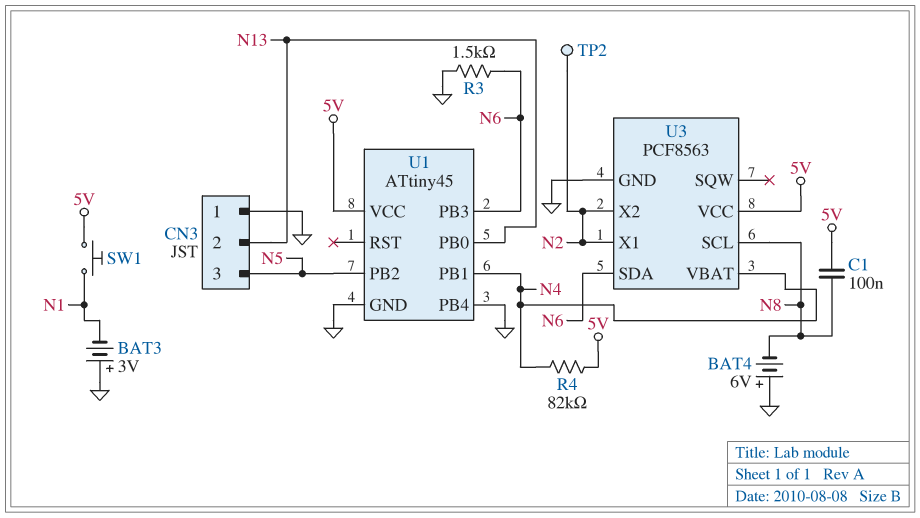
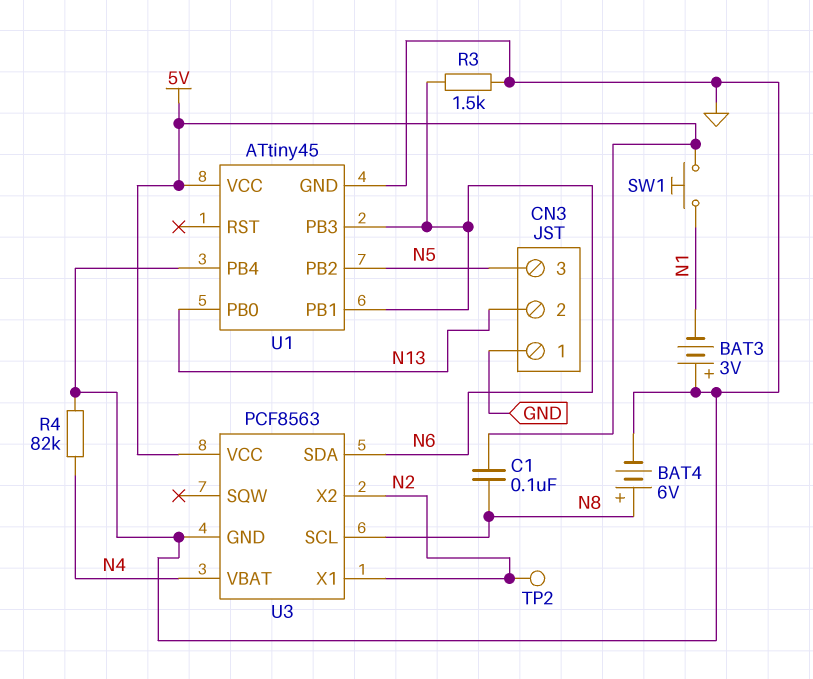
BAT4: 6V (plus GND, minus N8) -> 6V (plus N8, minus GND)
R4: 82k (5V, N4) -> 82k (GND, N4)
U1 pin PB1: N4 -> N6

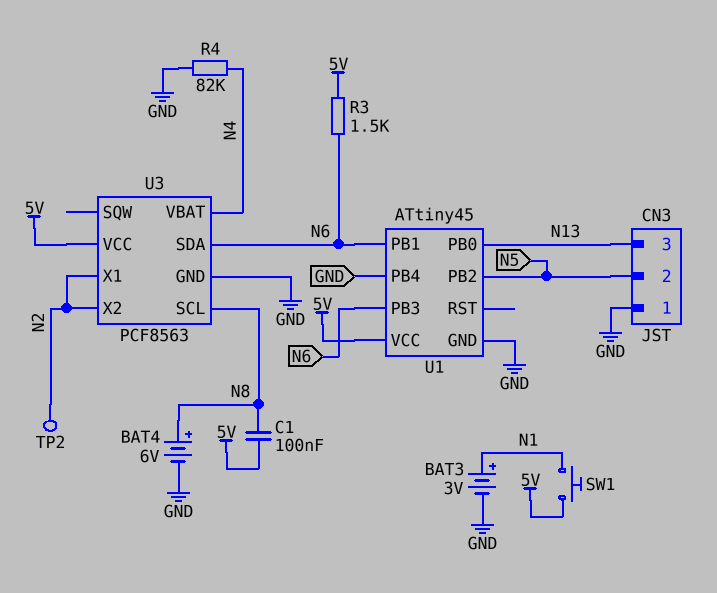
BAT3: 3V (plus GND, minus N1) -> 3V (plus N1, minus GND)
CN3 pin 2: N13 -> N5
CN3 pin 3: N5 -> N13
R3: 1.5k (GND, N6) -> 1.5k (5V, N6)

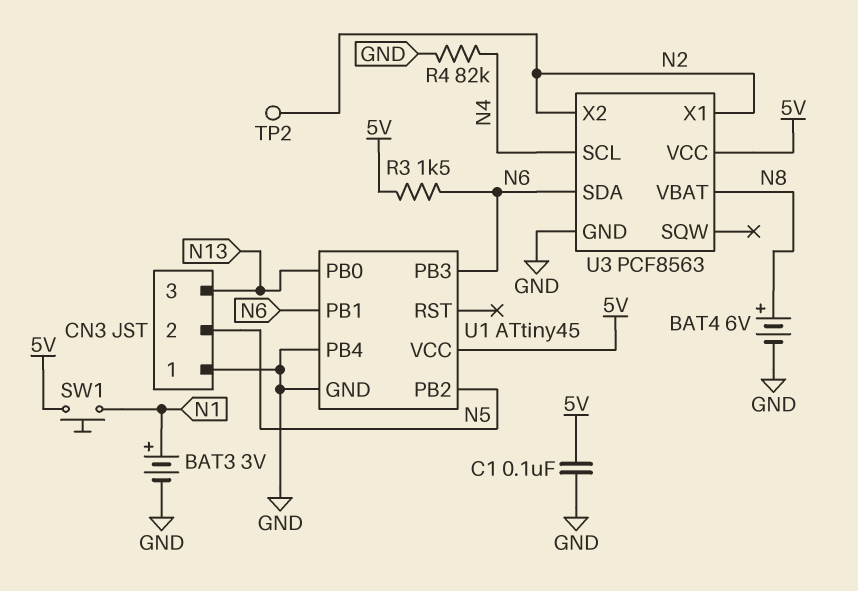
C1: 100nF (5V, N8) -> 100nF (5V, GND)
U3 pin SCL: N8 -> N4
U3 pin VBAT: N4 -> N8

